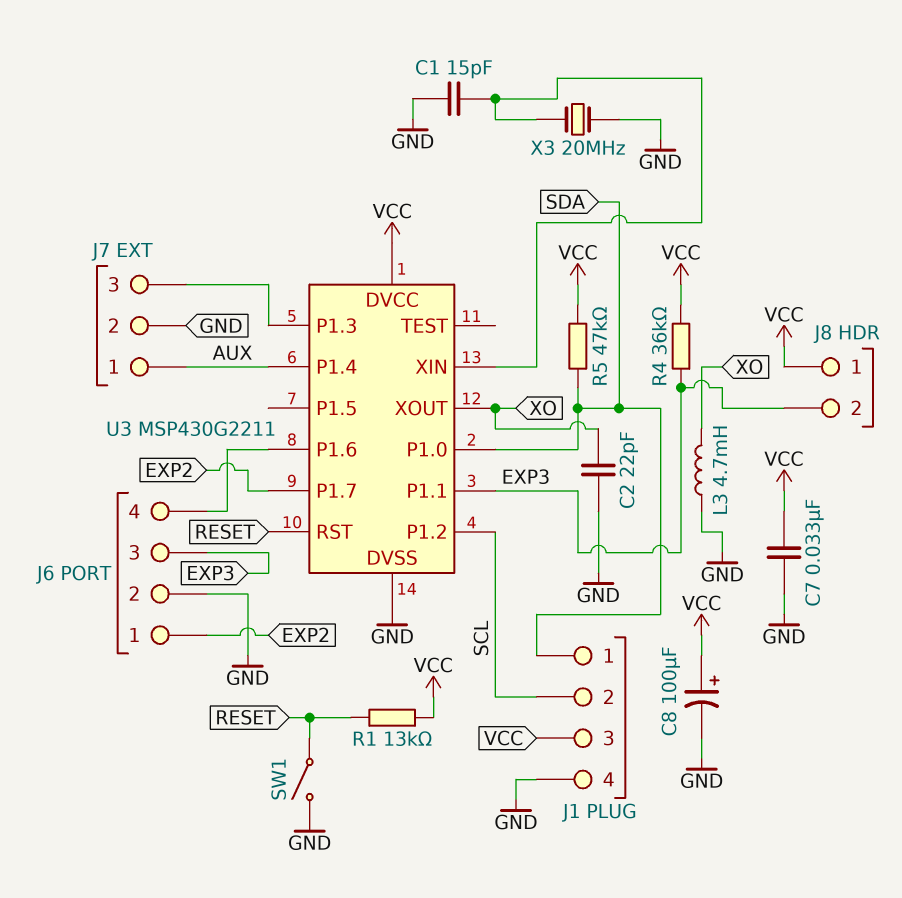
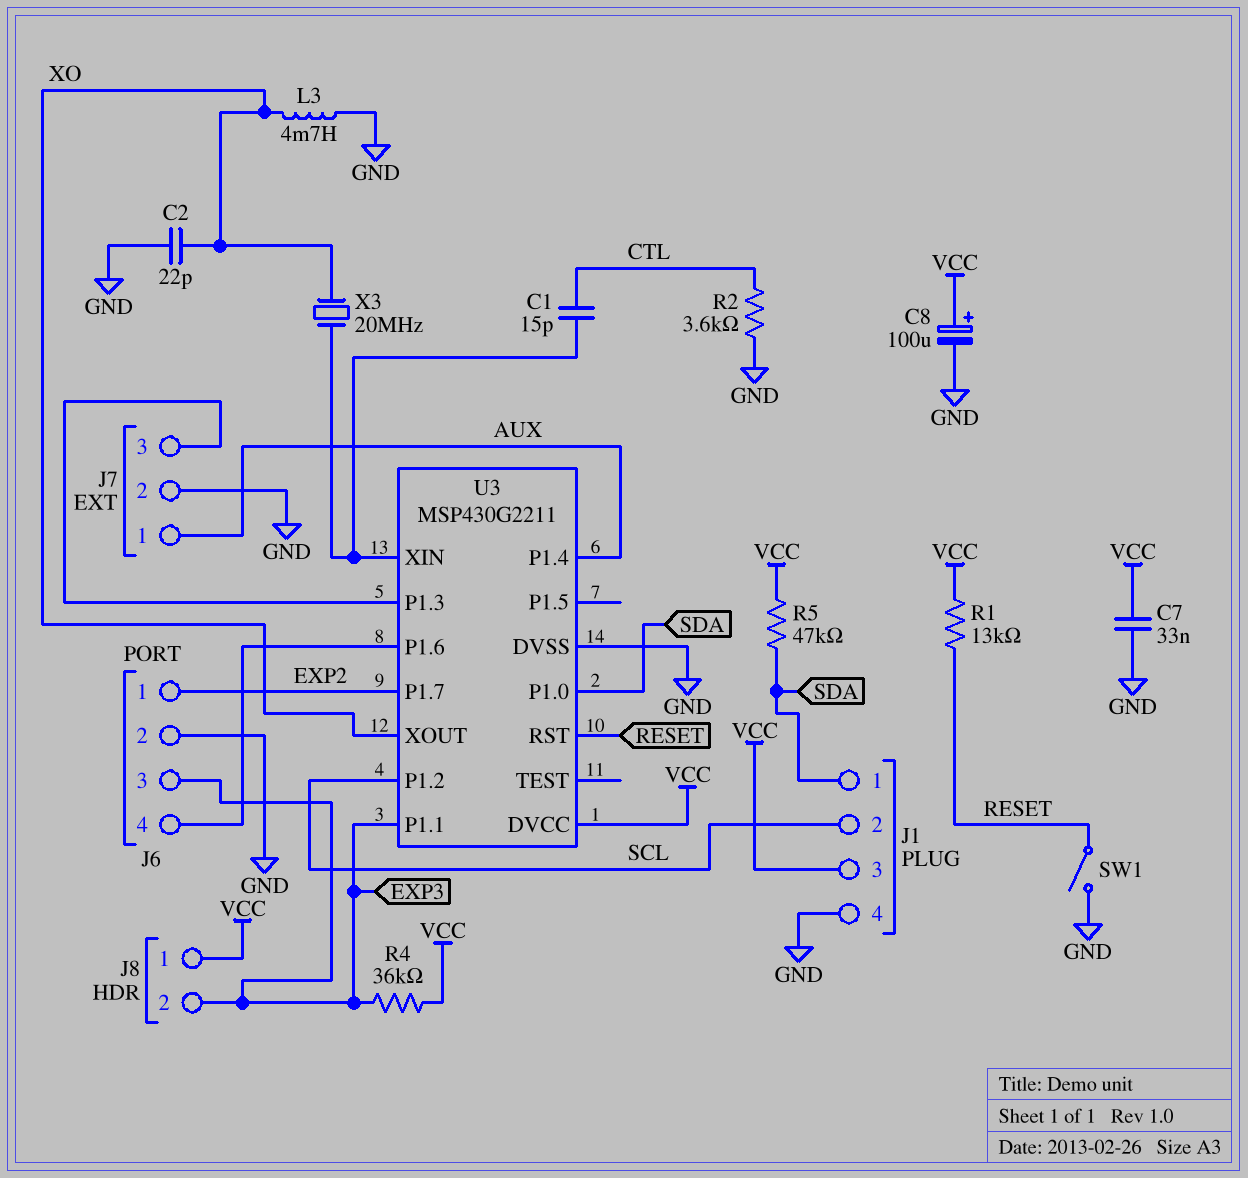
C1: 15pF (GND, U3/XIN) -> 15pF (CTL, U3/XIN)
R2: none -> 3.6k (CTL, GND)
X3: 20MHz (GND, U3/XIN) -> 20MHz (U3/XIN, XO)

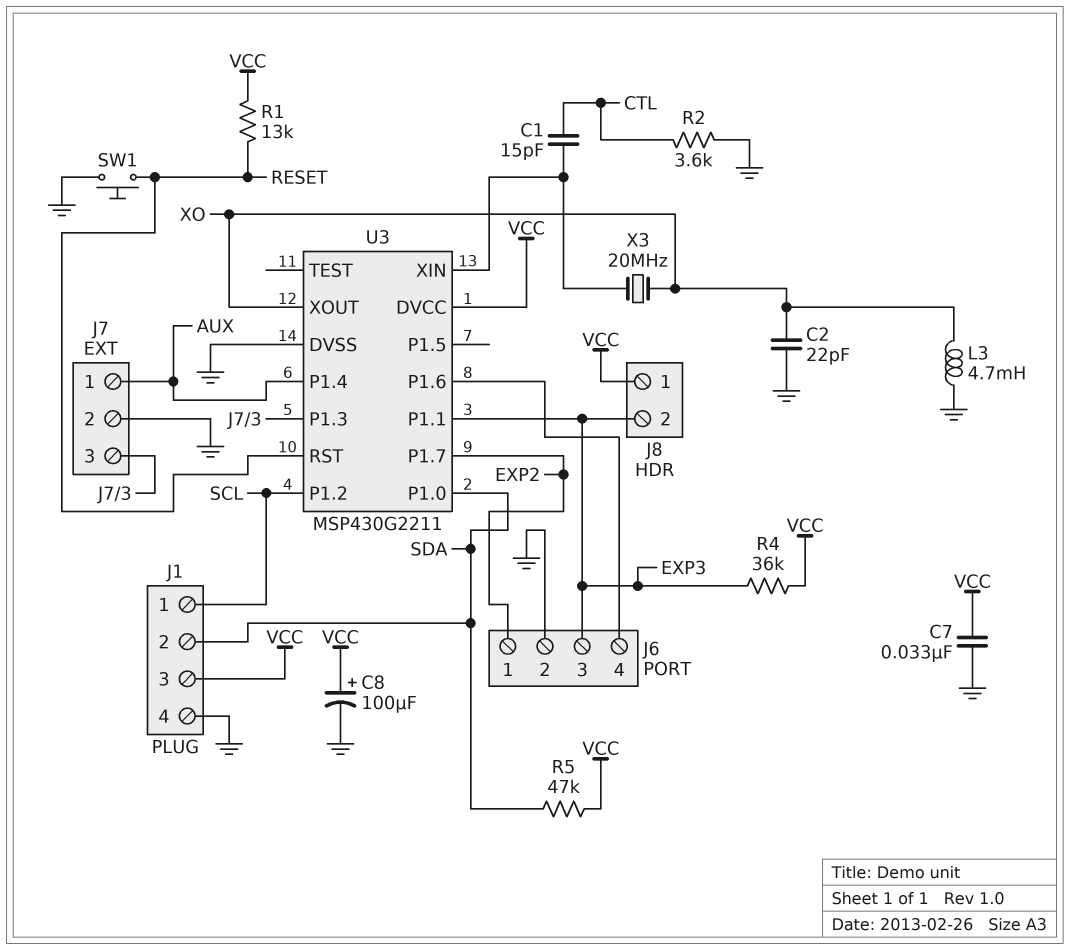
J1 pin 1: SDA -> SCL
J1 pin 2: SCL -> SDA
SW1: switch (GND, RESET) -> button (GND, RESET)

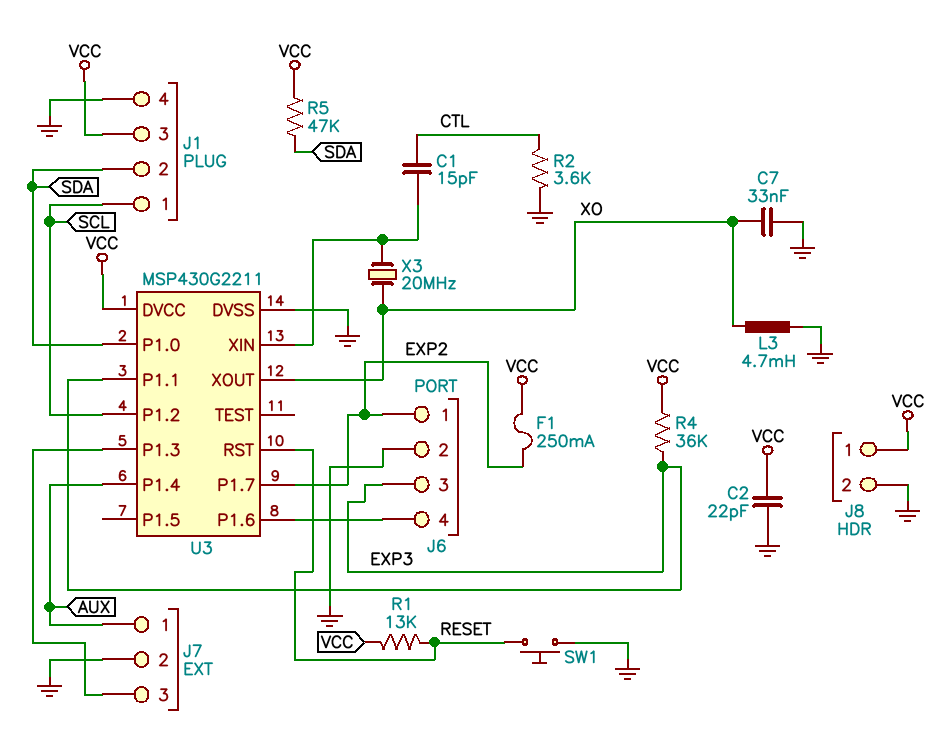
C2: 22pF (GND, XO) -> 22pF (GND, VCC)
C7: 33nF (GND, VCC) -> 33nF (GND, XO)
C8: 100uF (plus VCC, minus GND) -> none
F1: none -> 250mA (EXP2, VCC)
J8 pin 2: EXP3 -> GND

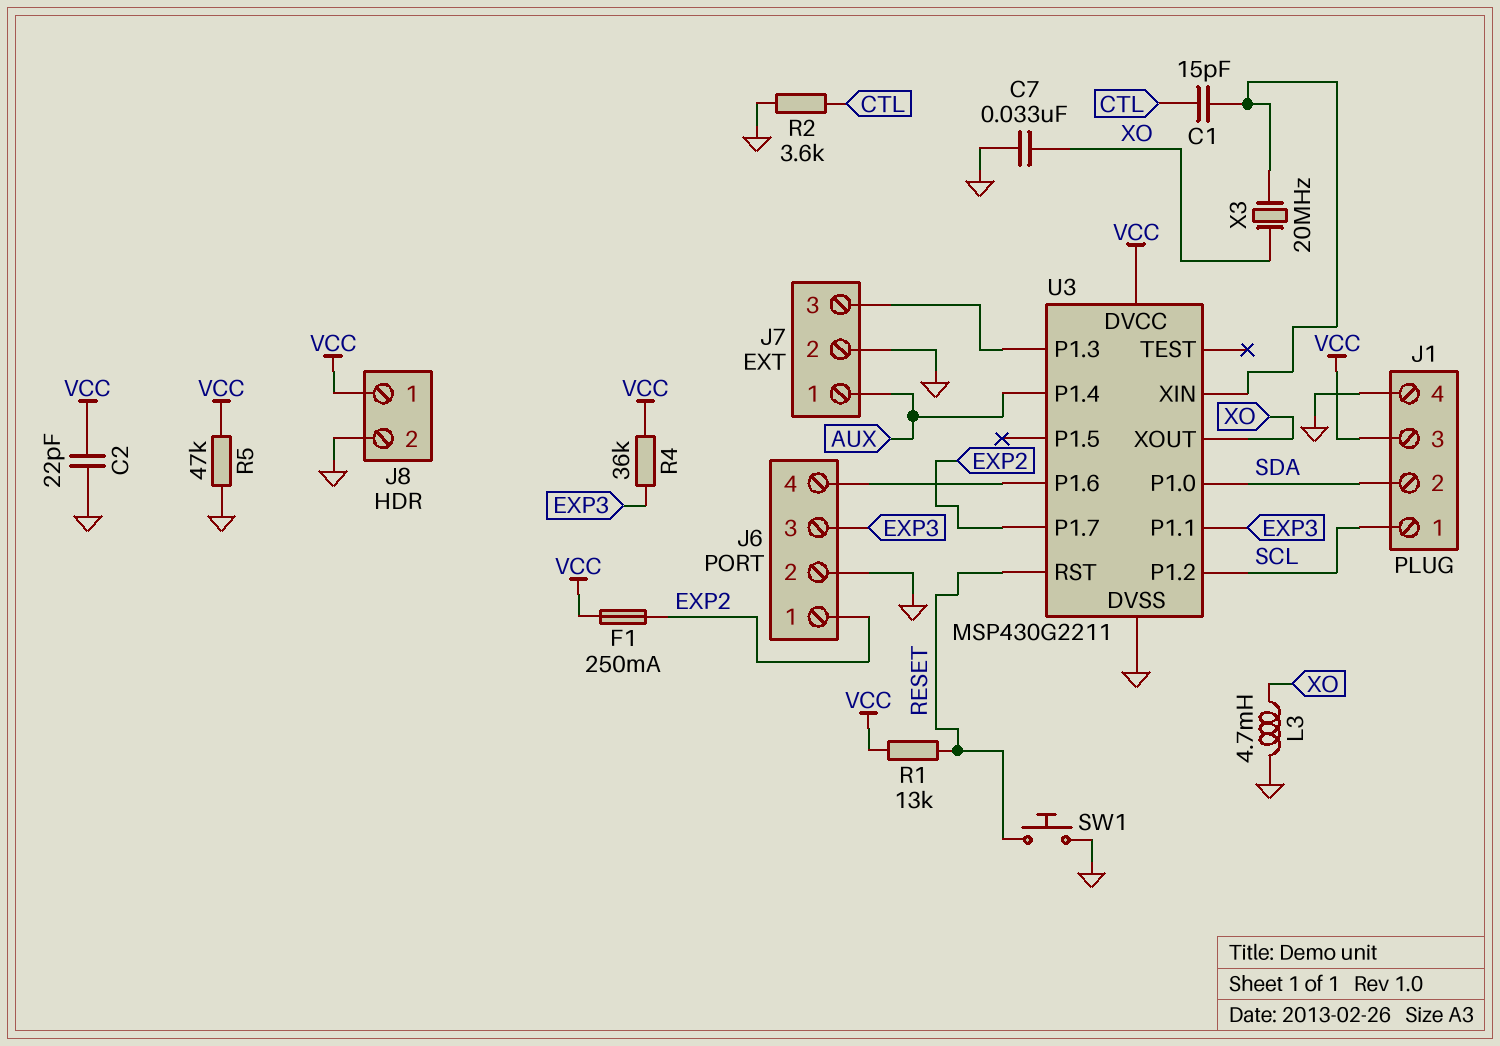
R5: 47k (SDA, VCC) -> 47k (GND, VCC)

